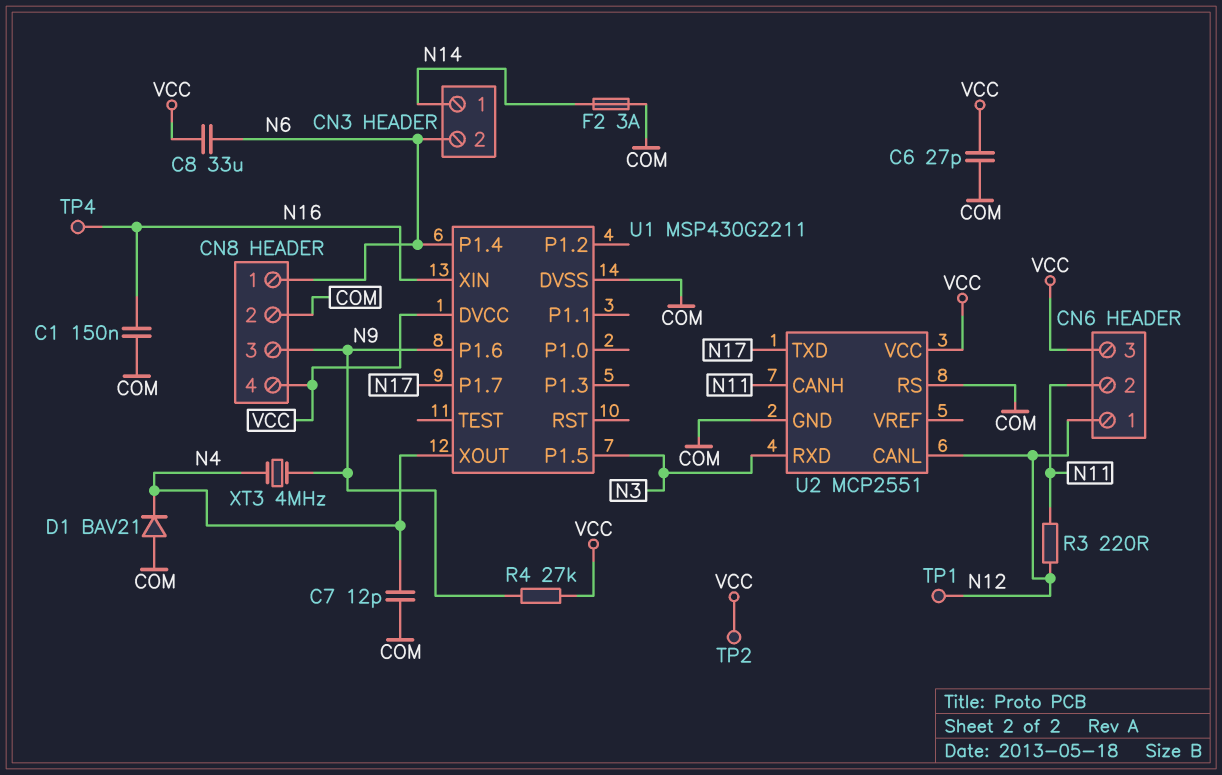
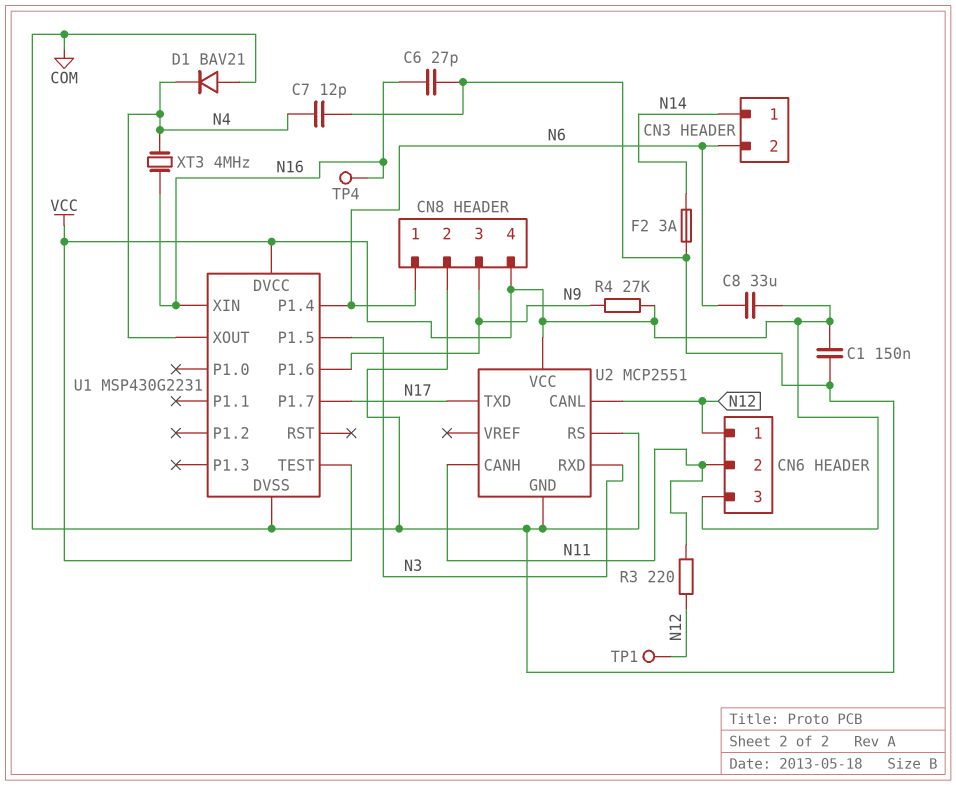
C1: 150nF (COM, N16) -> 150nF (COM, VCC)
C6: 27pF (COM, VCC) -> 27pF (COM, N16)
TP2: test point (VCC) -> none
U1: MSP430G2211 -> MSP430G2231
U1 pin TEST: none -> VCC
XT3: 4MHz (N4, N9) -> 4MHz (N4, N16)

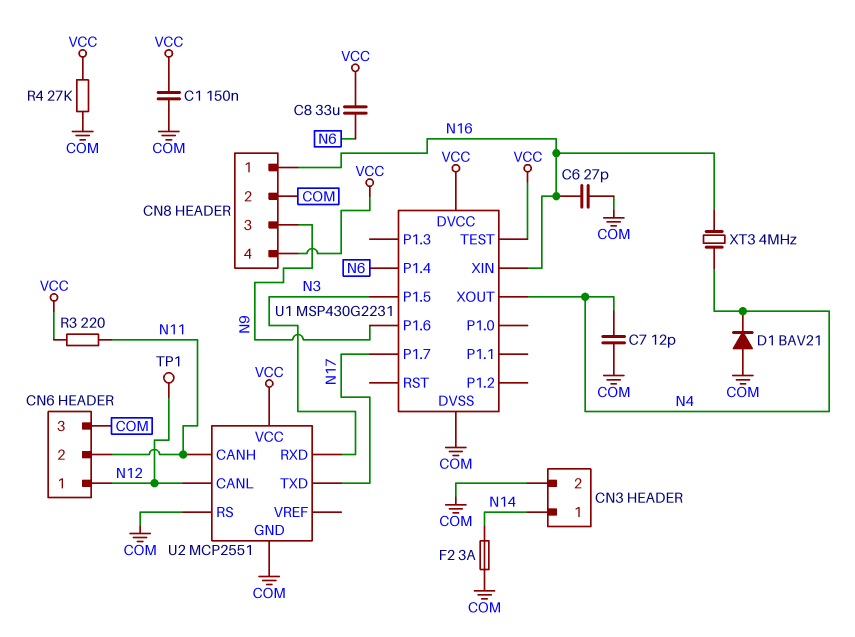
CN3 pin 2: N6 -> COM
CN6 pin 3: VCC -> COM
CN8 pin 1: N6 -> N16
R3: 220 (N11, N12) -> 220 (N11, VCC)
R4: 27k (N9, VCC) -> 27k (COM, VCC)
TP4: test point (N16) -> none

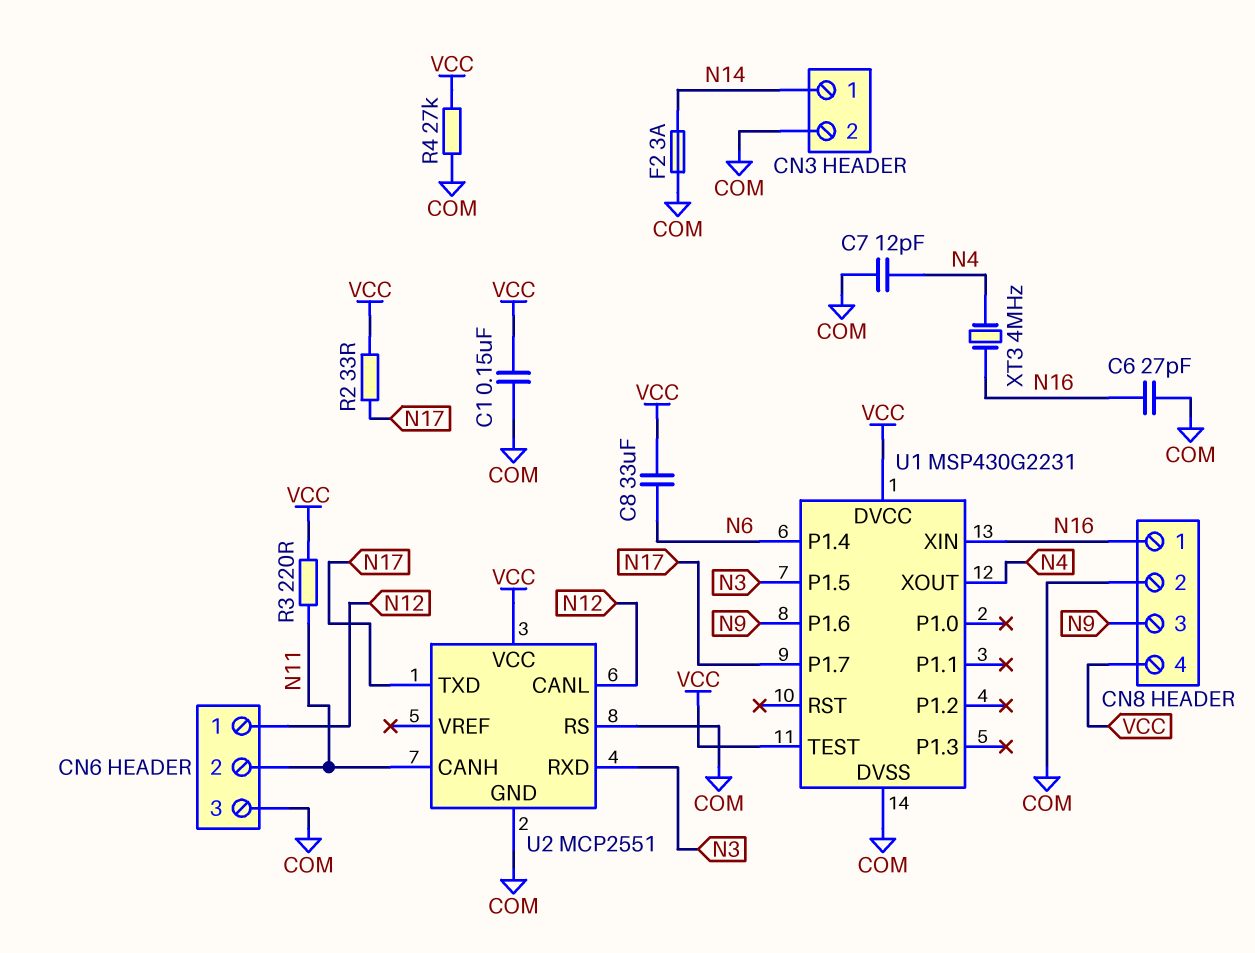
D1: diode BAV21 (A COM, K N4) -> none
R2: none -> 33 (N17, VCC)
TP1: test point (N12) -> none

